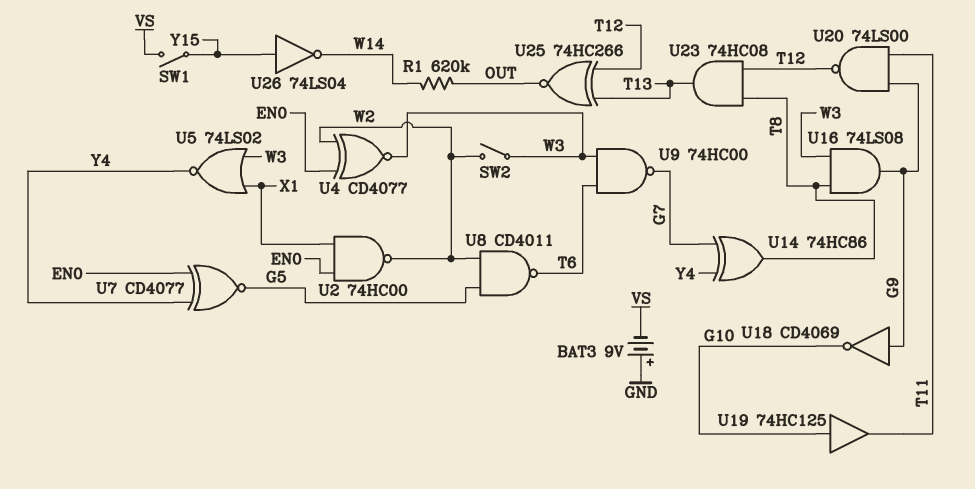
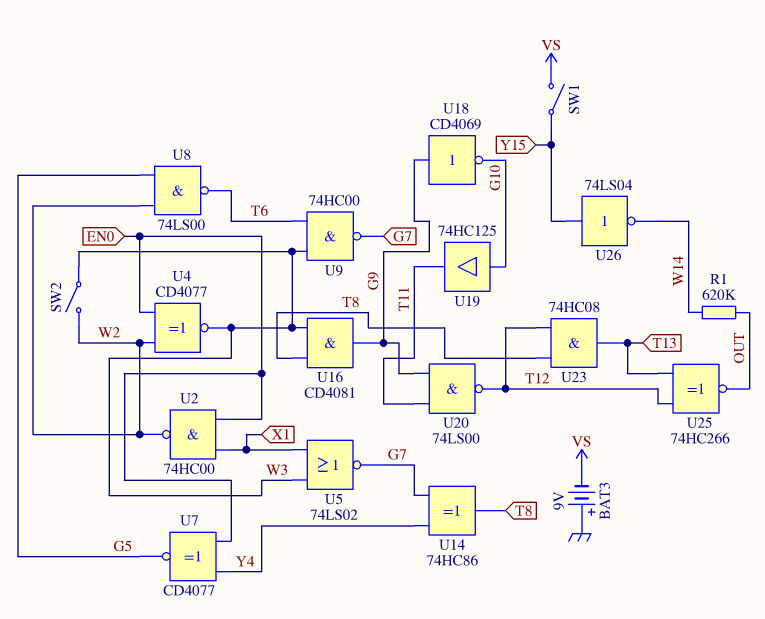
U5: NOR 74LS02 (in W3, in X1, out Y4) -> NOR 74LS02 (in W3, in X1, out G7)
U8: NAND CD4011 (in G5, in W2, out T6) -> NAND 74LS00 (in G5, in W2, out T6)
U16: AND 74LS08 (in T8, in W3, out G9) -> AND CD4081 (in T8, in W3, out G9)

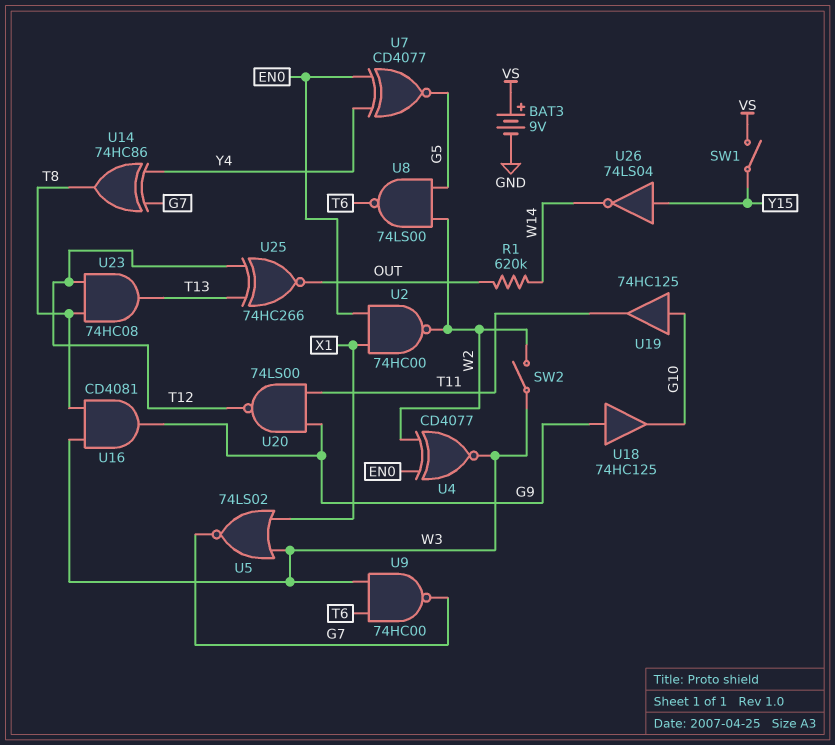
BAT3: 9V (plus GND, minus VS) -> 9V (plus VS, minus GND)
U18: NOT CD4069 (in G9, out G10) -> buffer 74HC125 (in G9, out G10)

